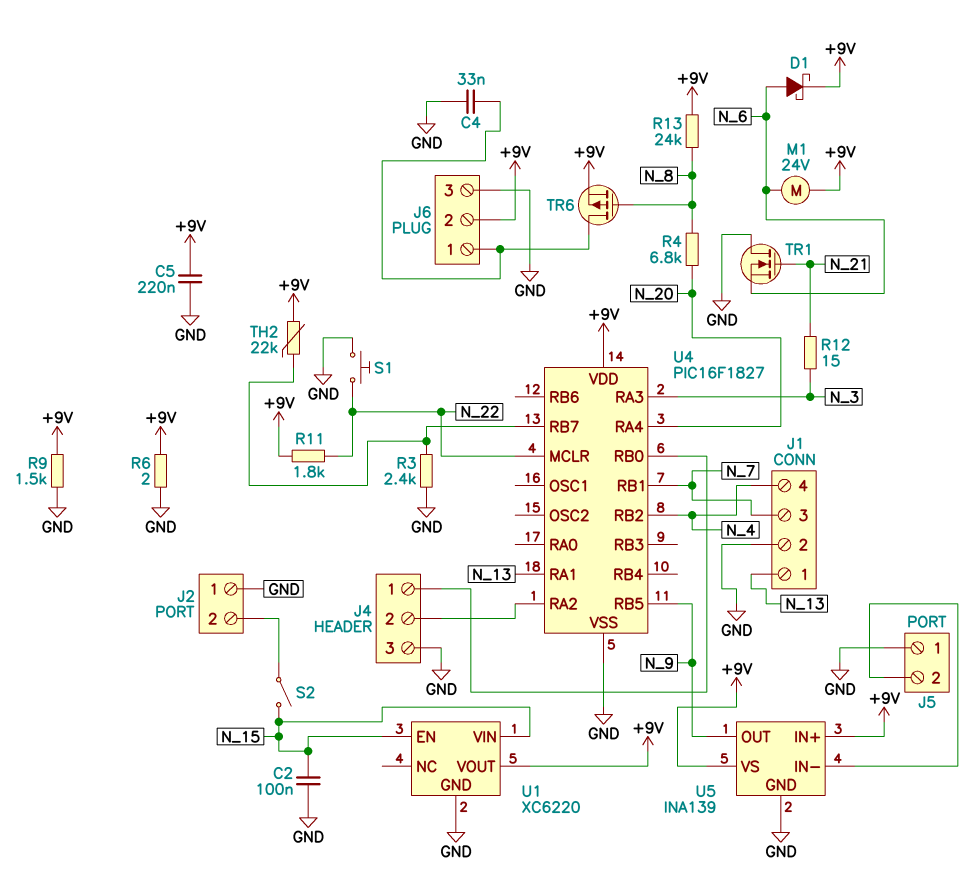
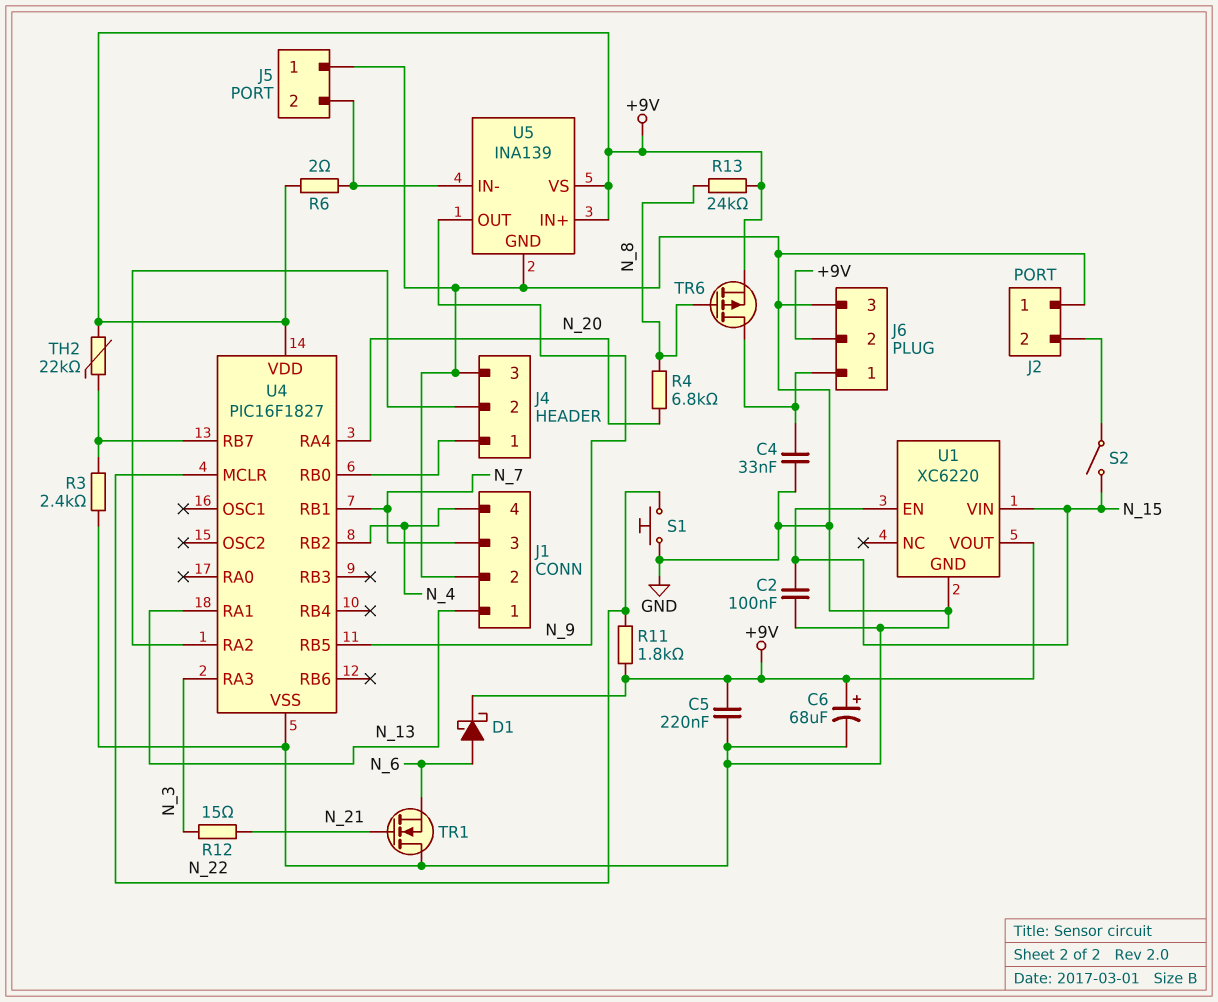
C6: none -> 68uF (plus +9V, minus GND)
M1: motor 24V (+9V, N_6) -> none
R6: 2 (+9V, GND) -> 2 (+9V, J5/2)
R9: 1.5k (+9V, GND) -> none

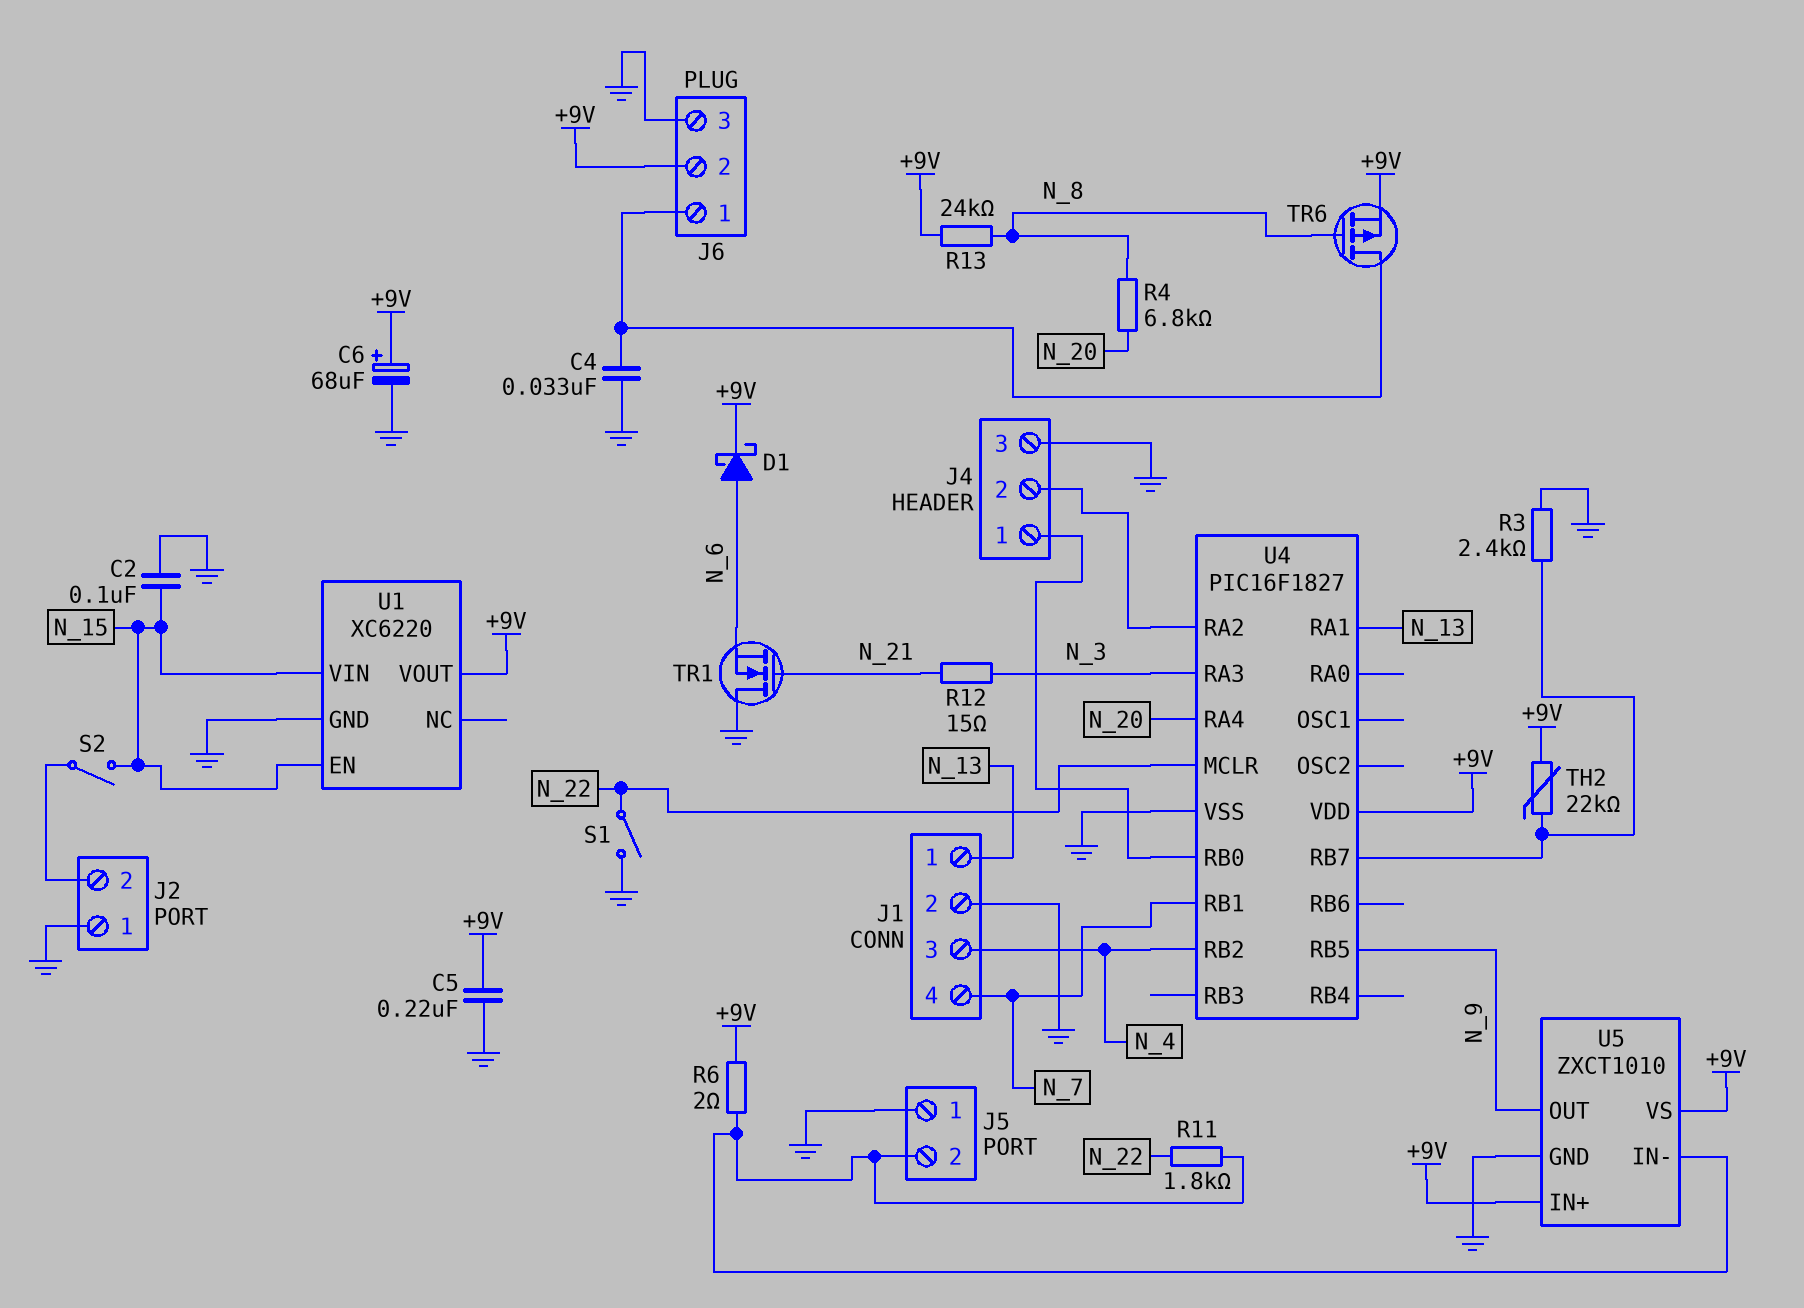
J1 pin 3: N_7 -> N_4
J1 pin 4: N_4 -> N_7
R11: 1.8k (+9V, N_22) -> 1.8k (J5/2, N_22)
S1: button (GND, N_22) -> switch (GND, N_22)
U5: INA139 -> ZXCT1010

